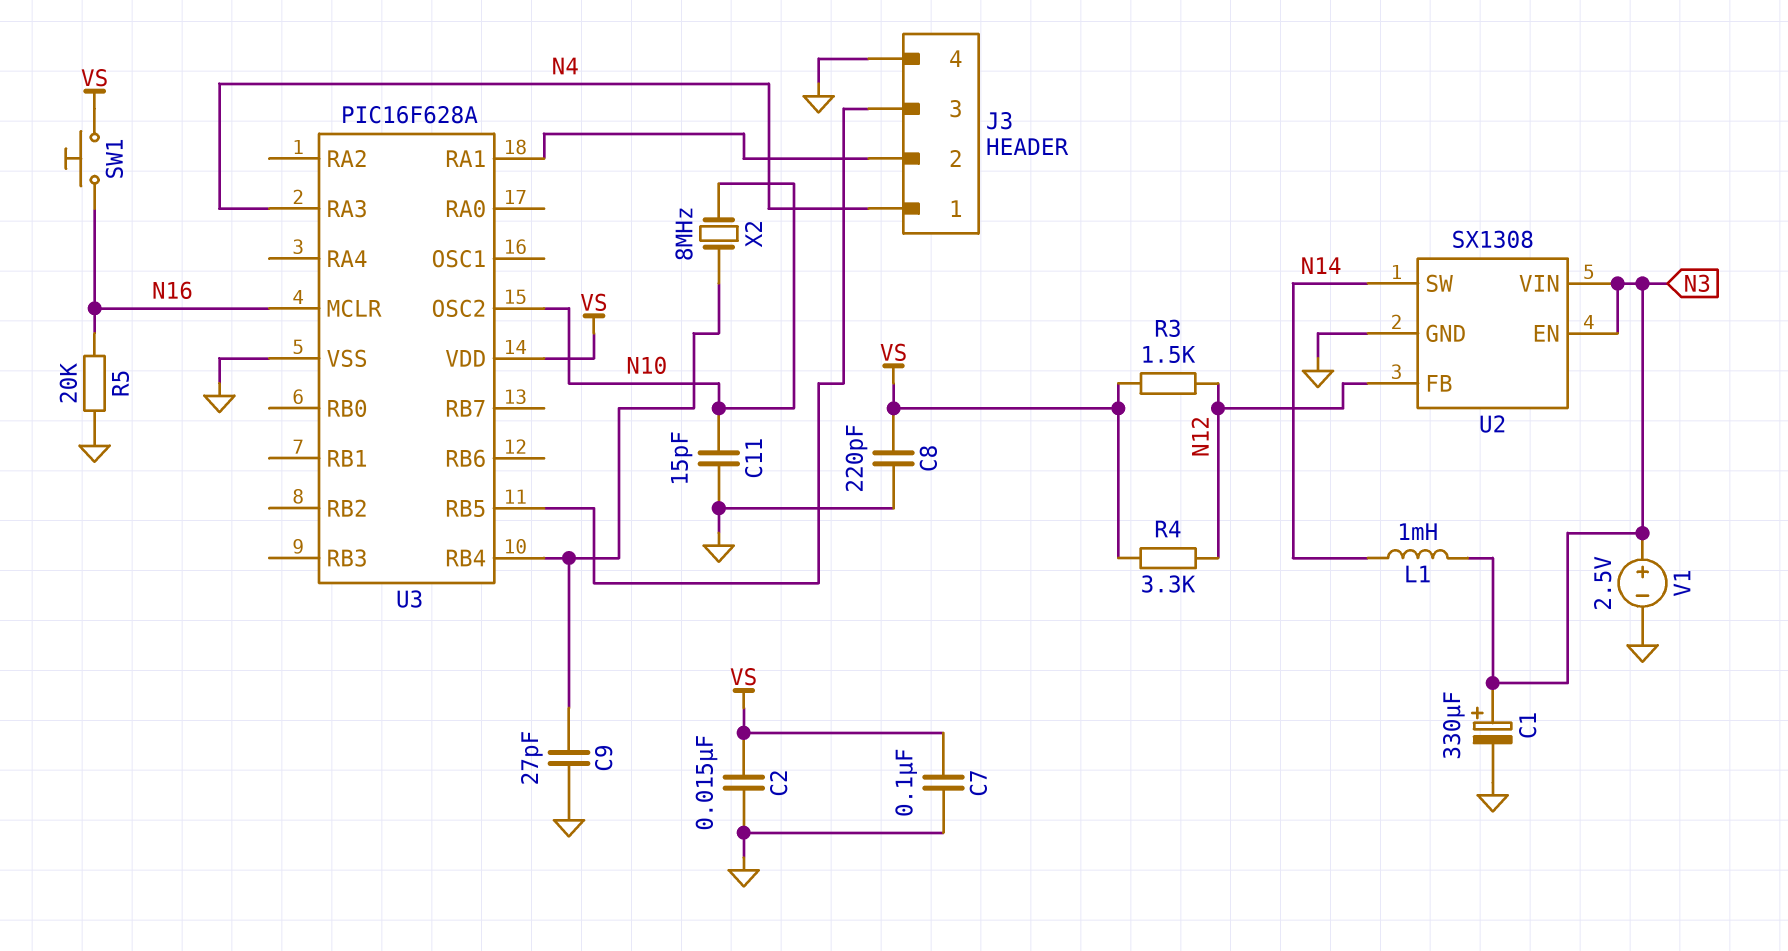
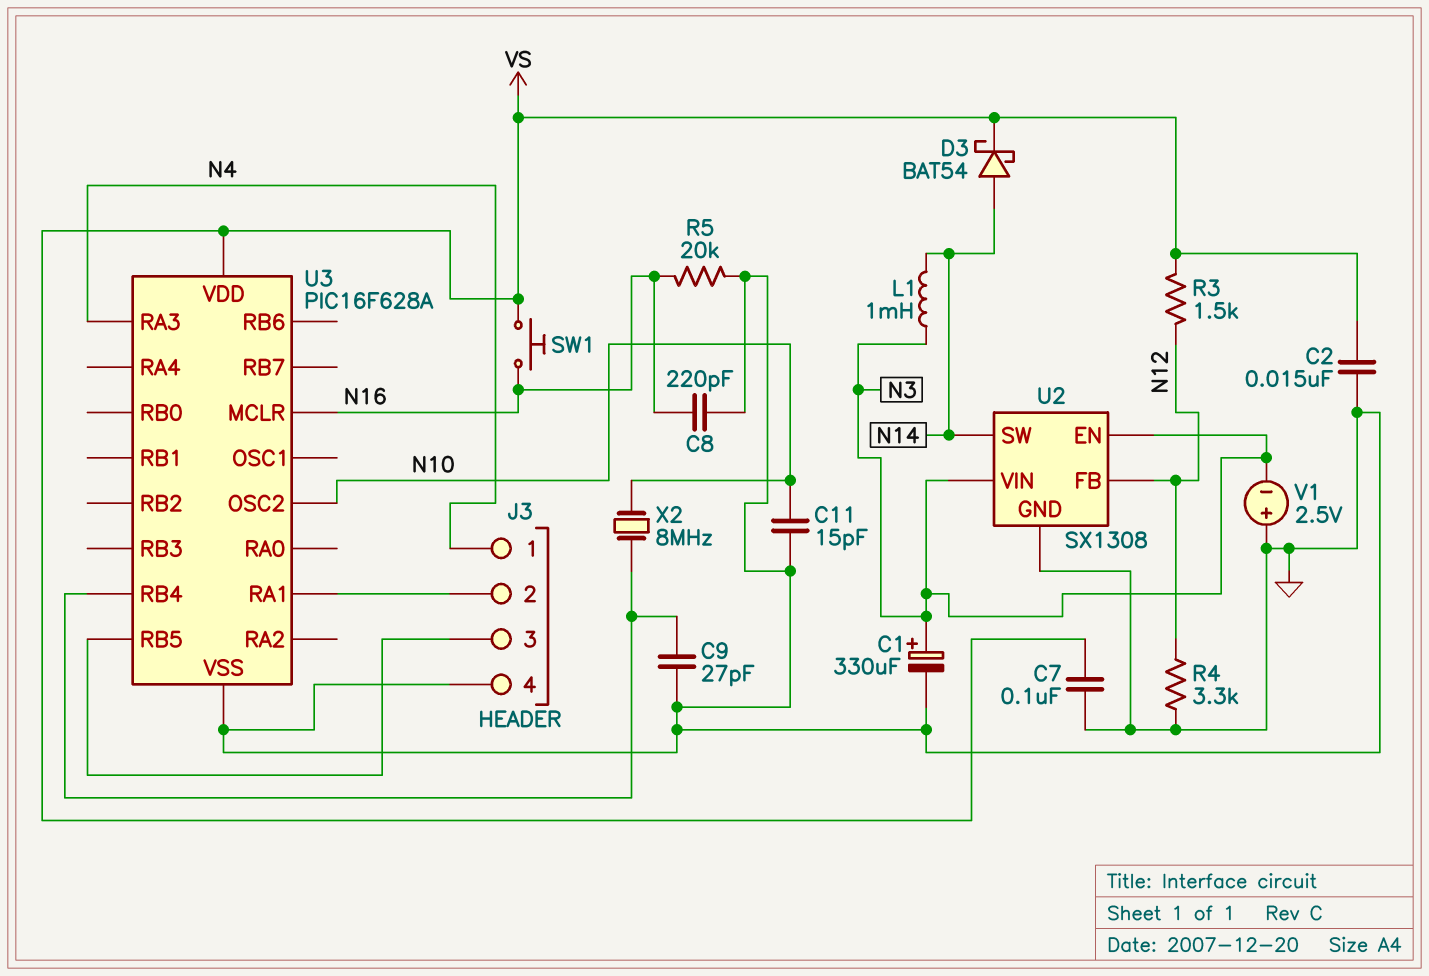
C8: 220pF (GND, VS) -> 220pF (GND, N16)
D3: none -> schottky BAT54 (A N14, K VS)
R4: 3.3k (N12, VS) -> 3.3k (GND, N12)
V1: 2.5V (plus N3, minus GND) -> 2.5V (plus GND, minus N3)

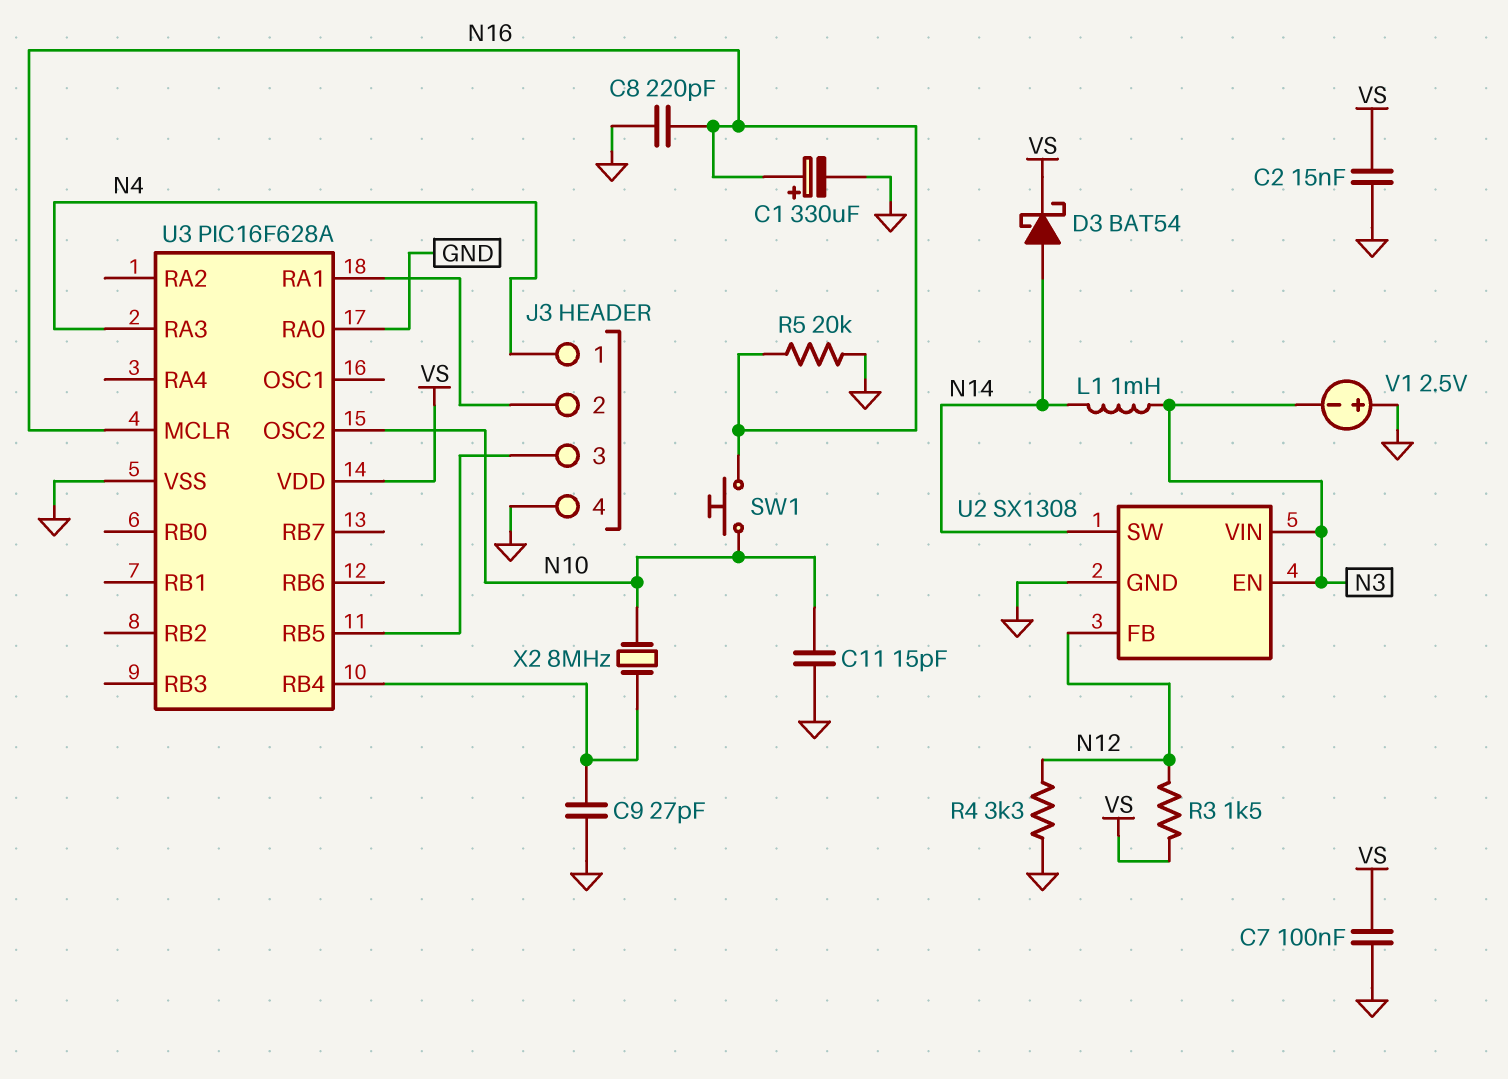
C1: 330uF (plus N3, minus GND) -> 330uF (plus N16, minus GND)
SW1: button (N16, VS) -> button (N10, N16)
U3 pin RA0: none -> GND

